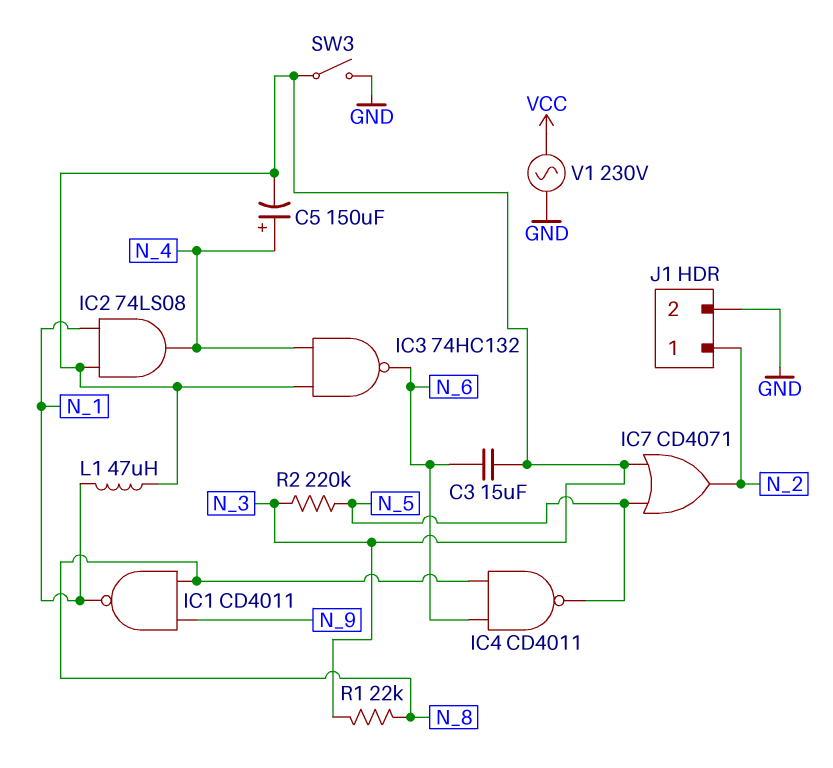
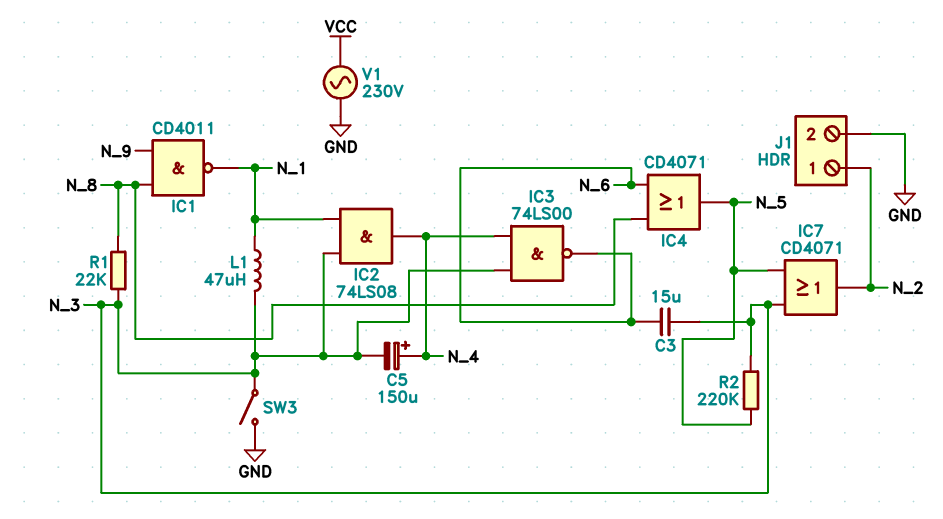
IC3: NAND 74HC132 (in N_3, in N_4, out N_6) -> NAND 74LS00 (in N_3, in N_4, out N_6)
IC4: NAND CD4011 (in N_6, in N_8, out N_5) -> OR CD4071 (in N_6, in N_8, out N_5)

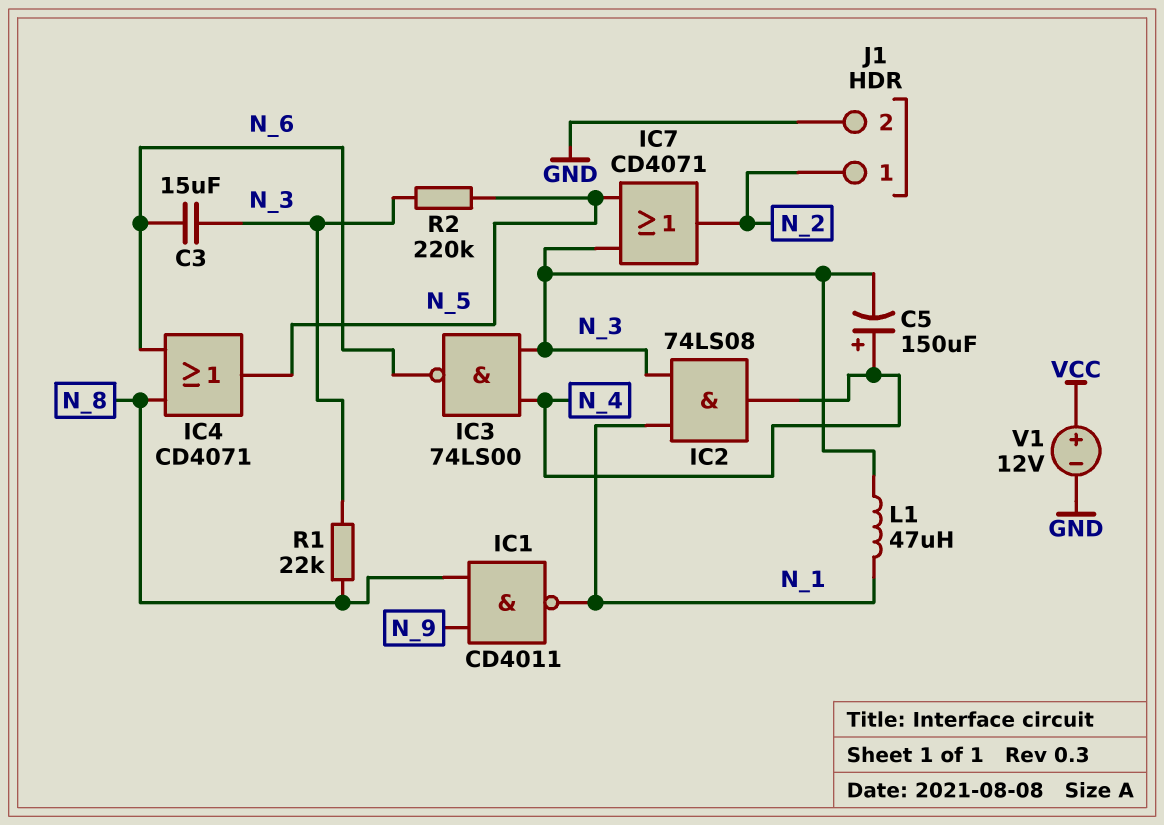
SW3: switch (GND, N_3) -> none
V1: AC 230V (GND, VCC) -> 12V (plus VCC, minus GND)

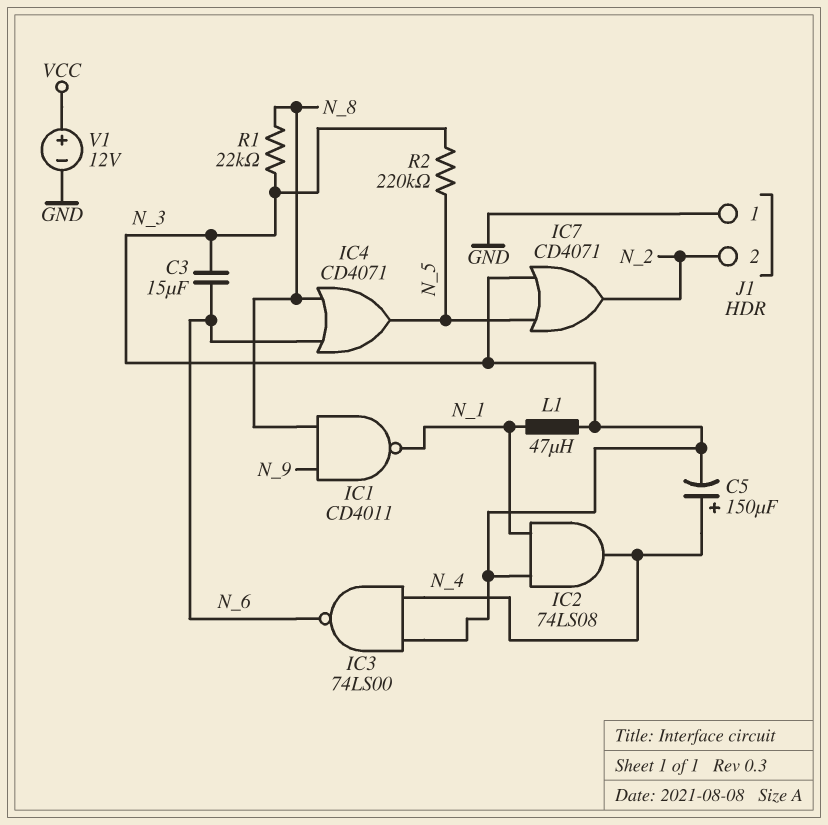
J1 pin 1: N_2 -> GND
J1 pin 2: GND -> N_2

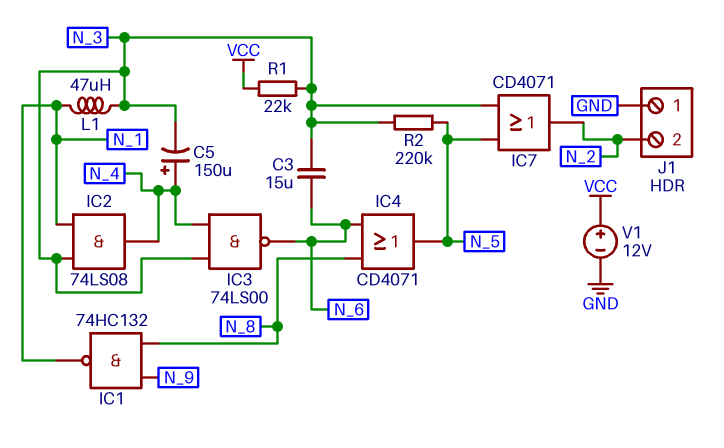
IC1: NAND CD4011 (in N_8, in N_9, out N_1) -> NAND 74HC132 (in N_8, in N_9, out N_1)
R1: 22k (N_3, N_8) -> 22k (N_3, VCC)

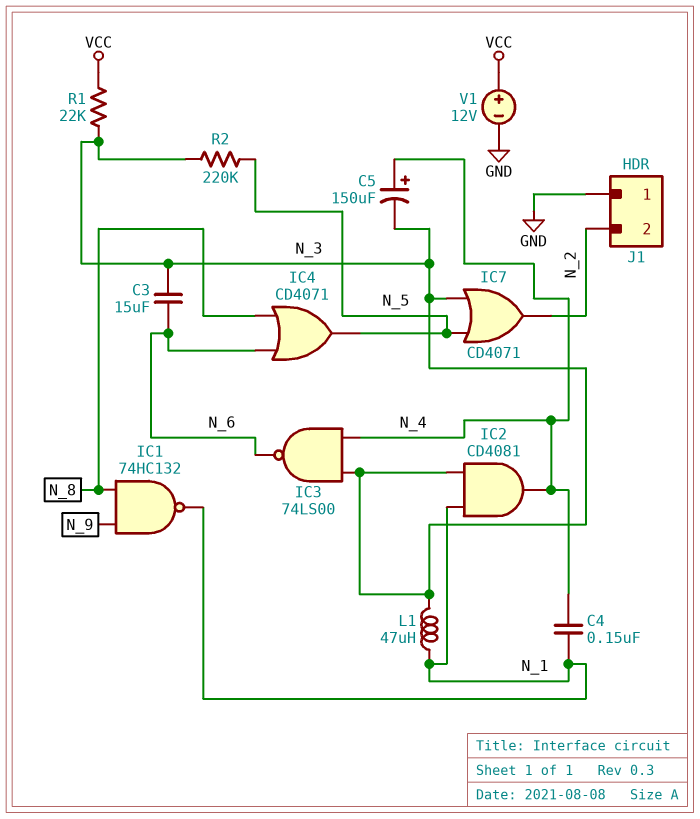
C4: none -> 150nF (N_1, N_4)
IC2: AND 74LS08 (in N_1, in N_3, out N_4) -> AND CD4081 (in N_1, in N_3, out N_4)

